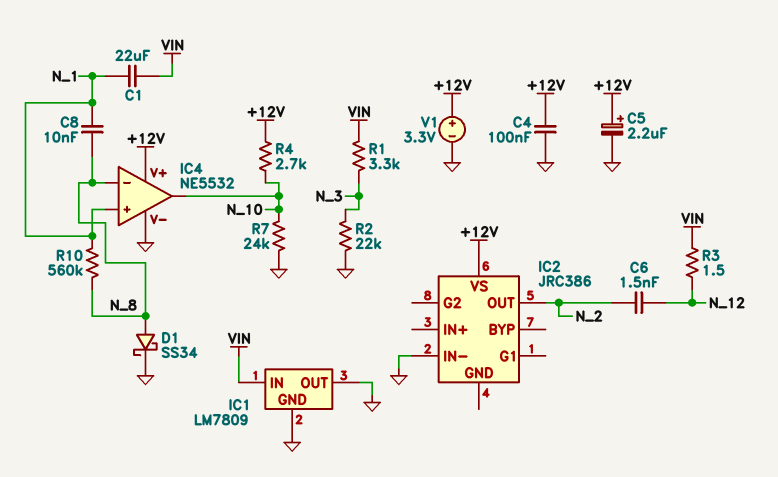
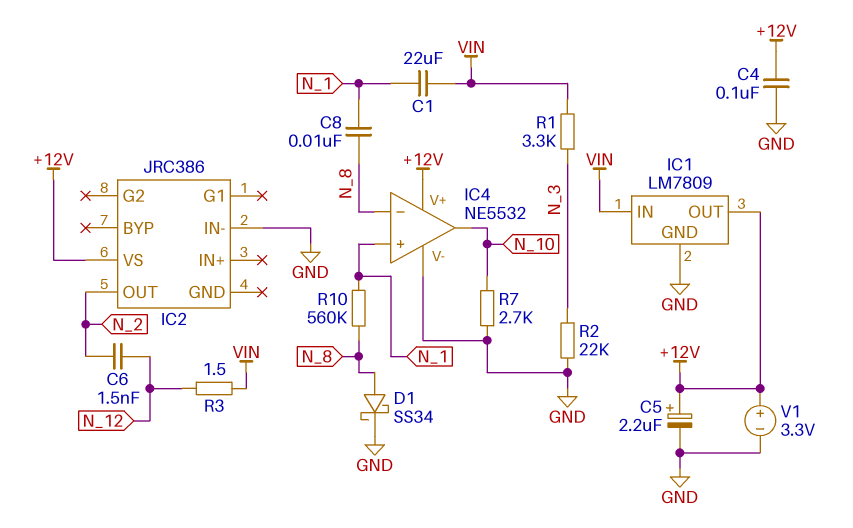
IC1 pin OUT: GND -> +12V
R4: 2.7k (+12V, N_10) -> none
R7: 24k (GND, N_10) -> 2.7k (GND, N_10)

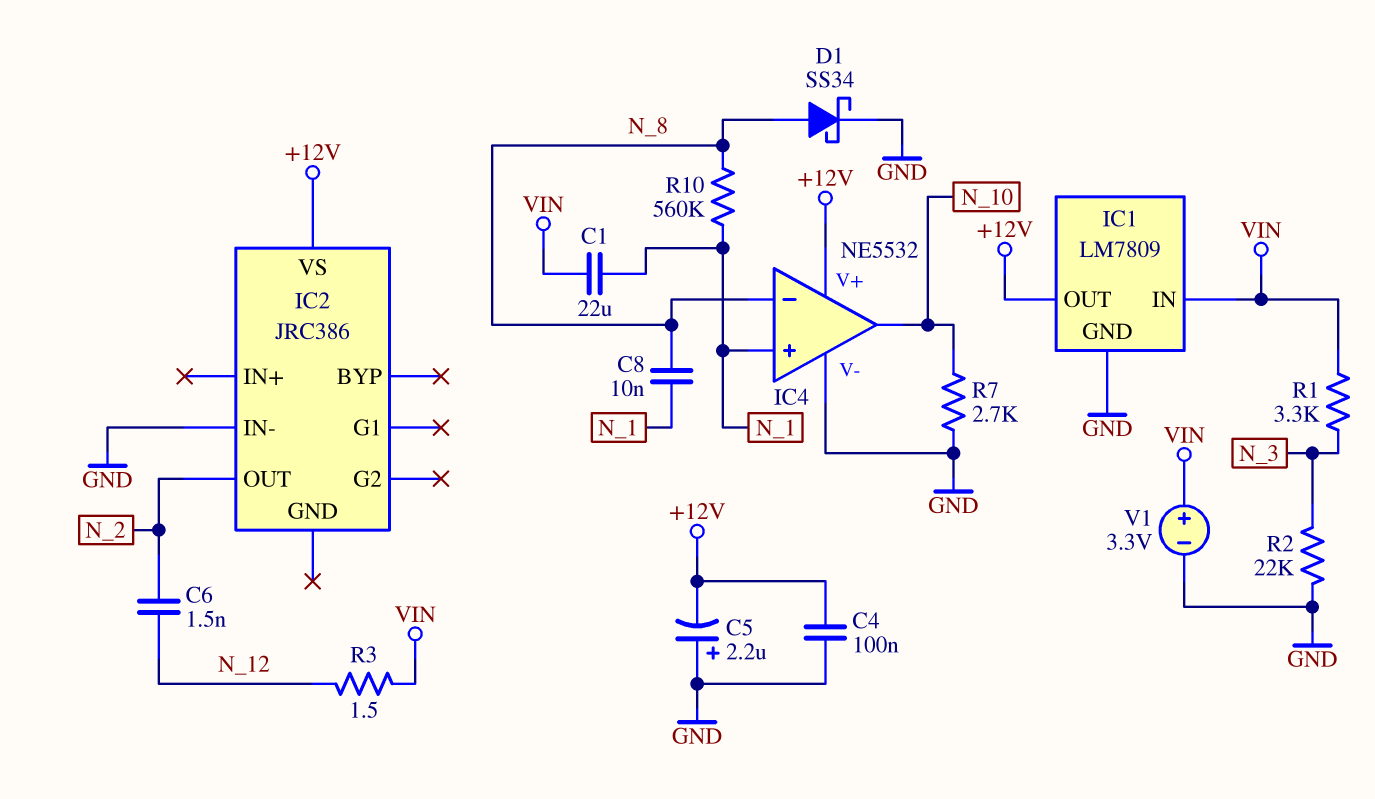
C5: 2.2uF (plus +12V, minus GND) -> 2.2uF (plus GND, minus +12V)
V1: 3.3V (plus +12V, minus GND) -> 3.3V (plus VIN, minus GND)

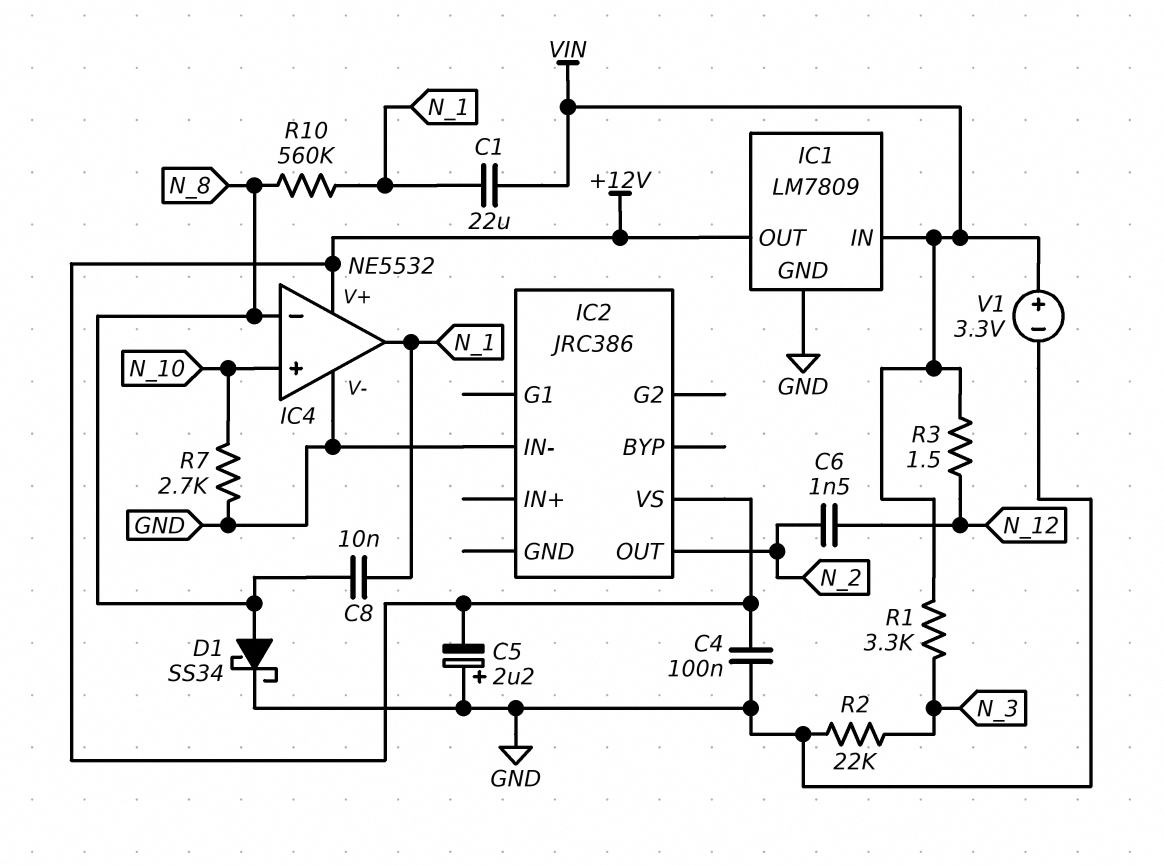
IC4 pin in+: N_1 -> N_10
IC4 pin out: N_10 -> N_1

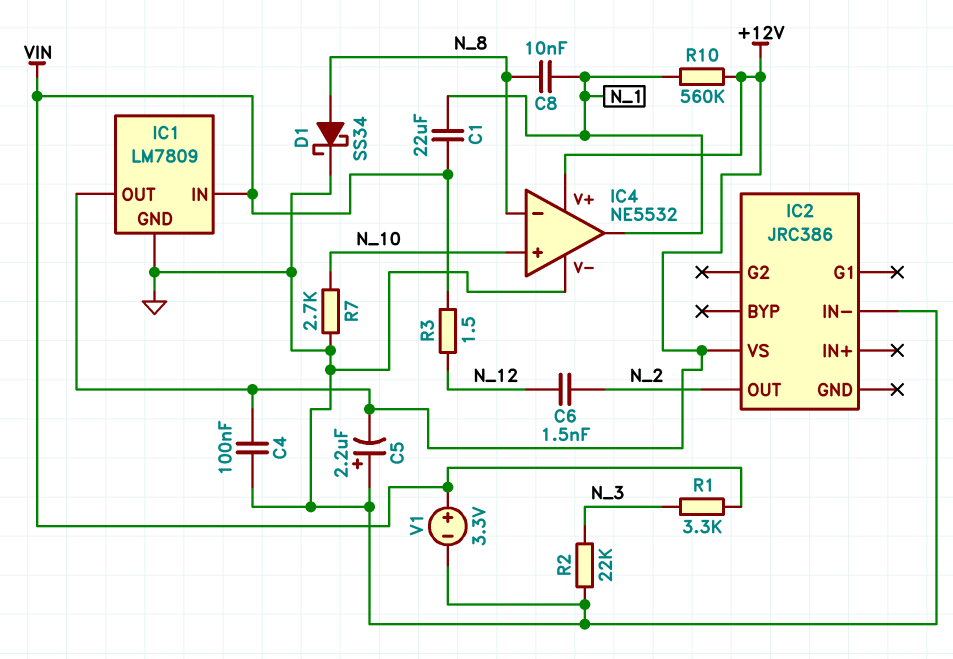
R10: 560k (N_1, N_8) -> 560k (+12V, N_1)

